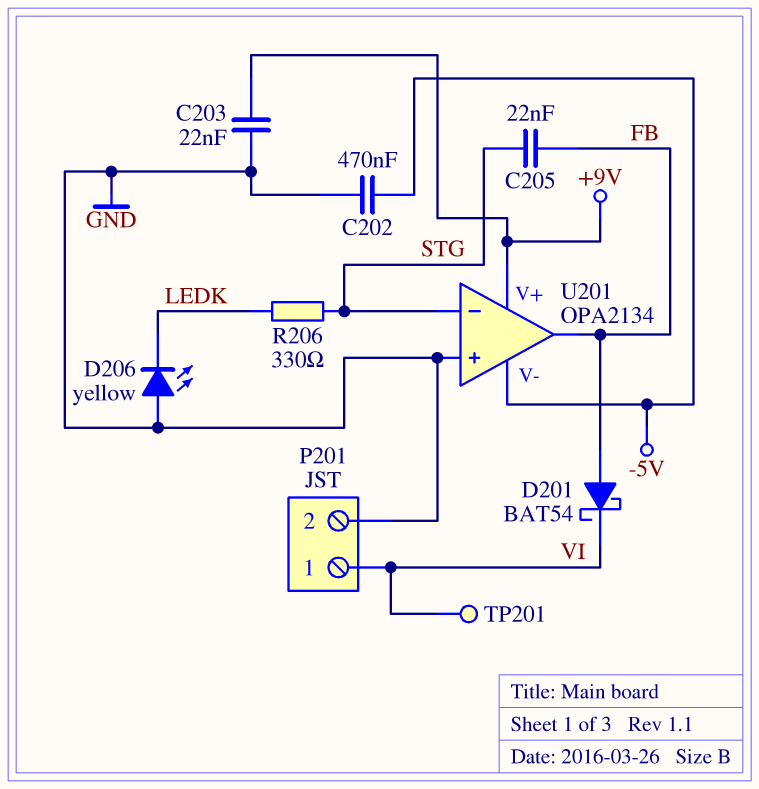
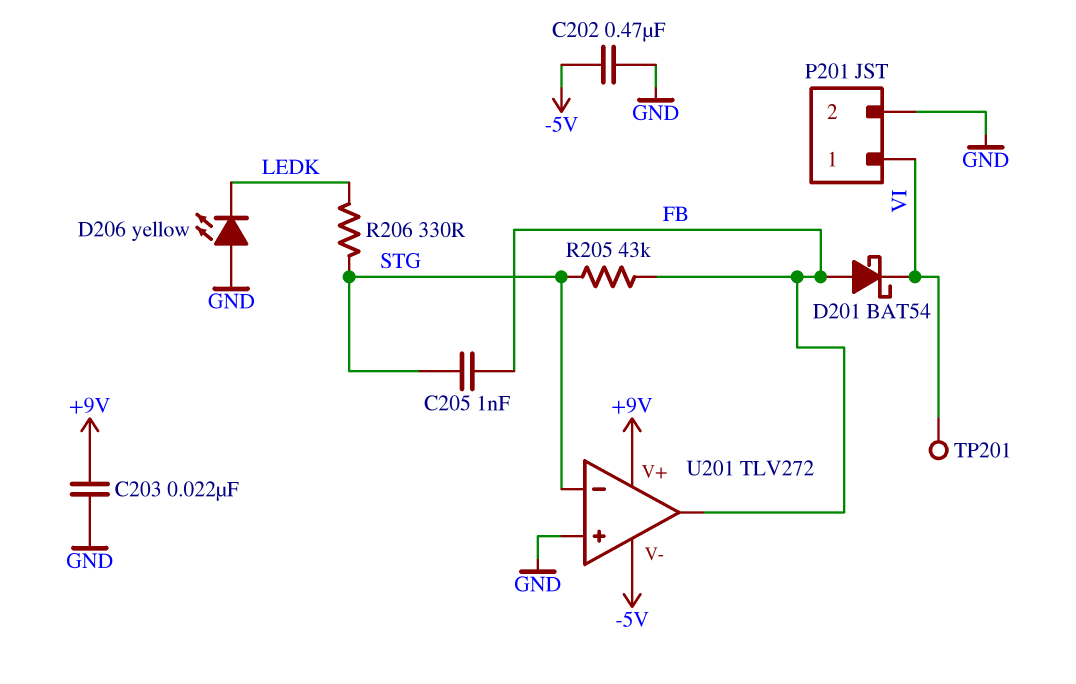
C205: 22nF (FB, STG) -> 1nF (FB, STG)
R205: none -> 43k (FB, STG)
U201: OPA2134 -> TLV272

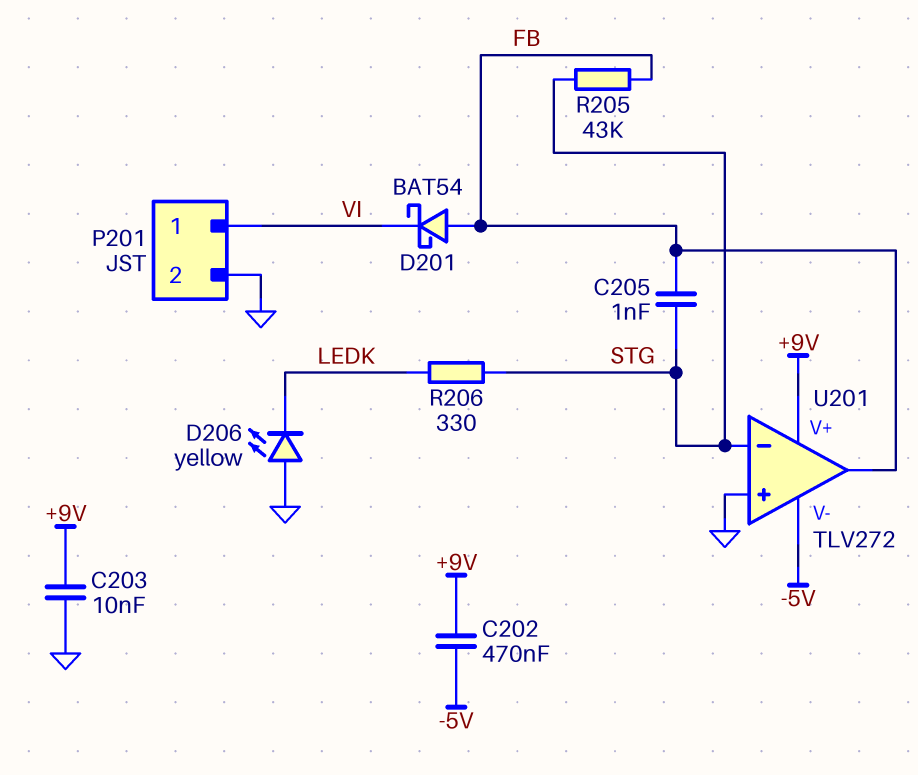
C202: 470nF (-5V, GND) -> 470nF (+9V, -5V)
C203: 22nF (+9V, GND) -> 10nF (+9V, GND)
TP201: test point (VI) -> none

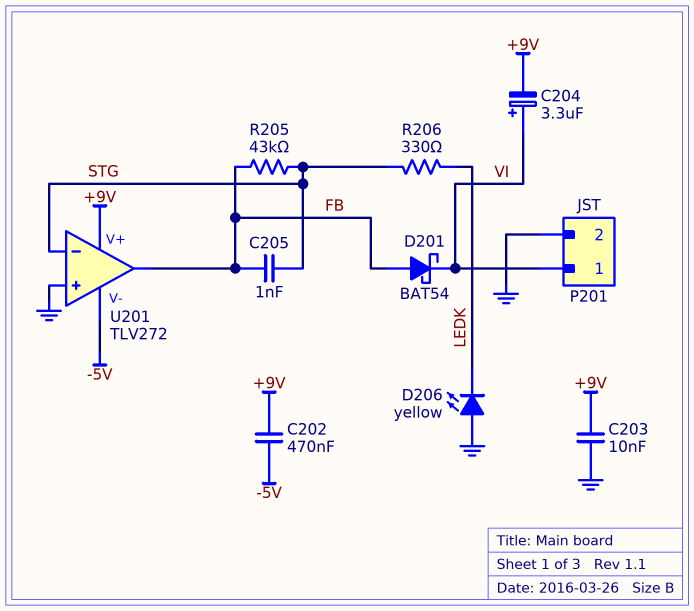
C204: none -> 3.3uF (plus VI, minus +9V)

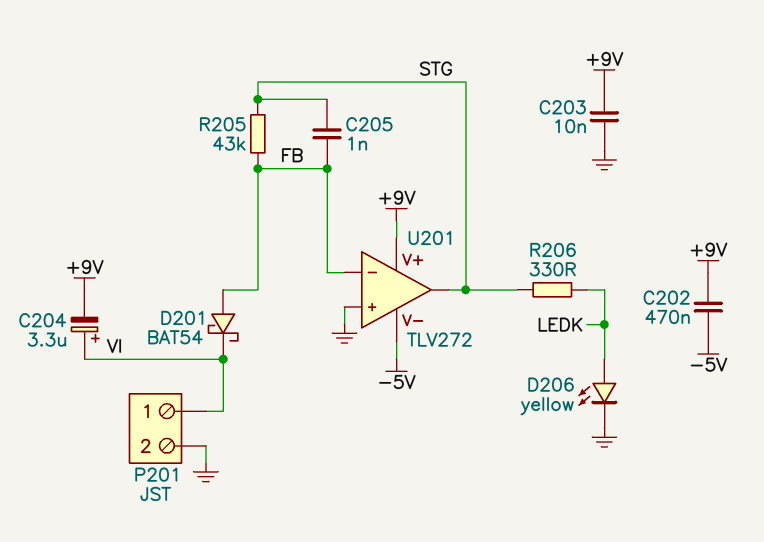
D206: LED yellow (A GND, K LEDK) -> LED yellow (A LEDK, K GND)
U201 pin in-: STG -> FB
U201 pin out: FB -> STG

